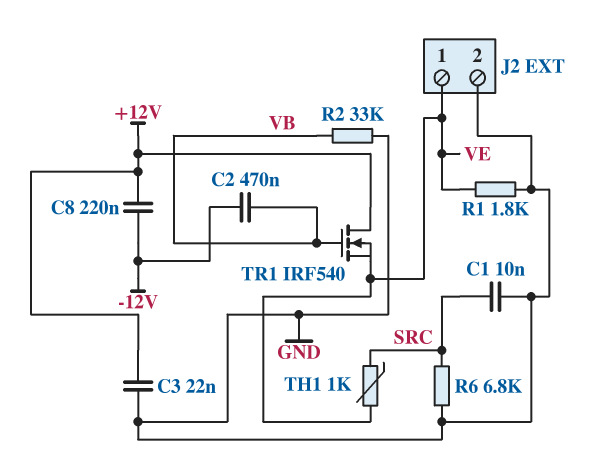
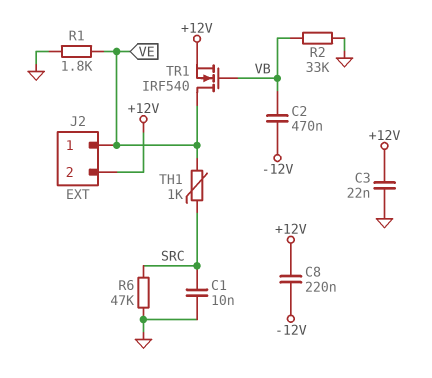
J2 pin 2: GND -> +12V
R6: 6.8k (GND, SRC) -> 47k (GND, SRC)
TR1: NMOS IRF540 (G VB, D +12V, S VE) -> NMOS IRF540 (G VB, D VE, S +12V)

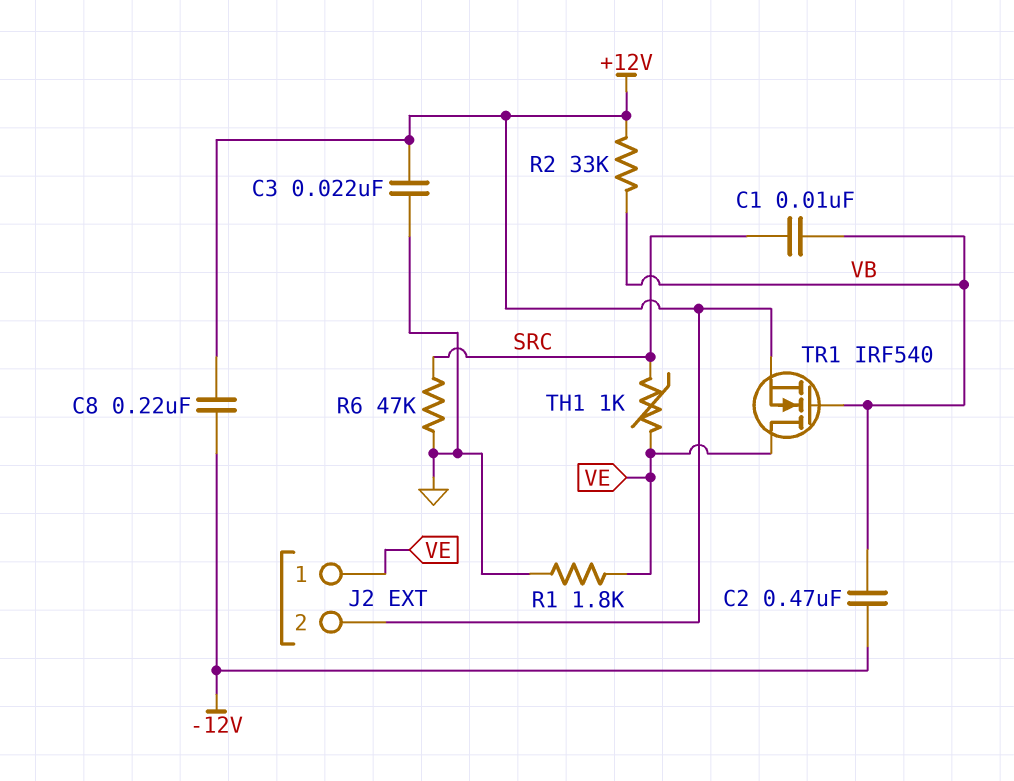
C1: 10nF (GND, SRC) -> 10nF (SRC, VB)
R2: 33k (GND, VB) -> 33k (+12V, VB)

